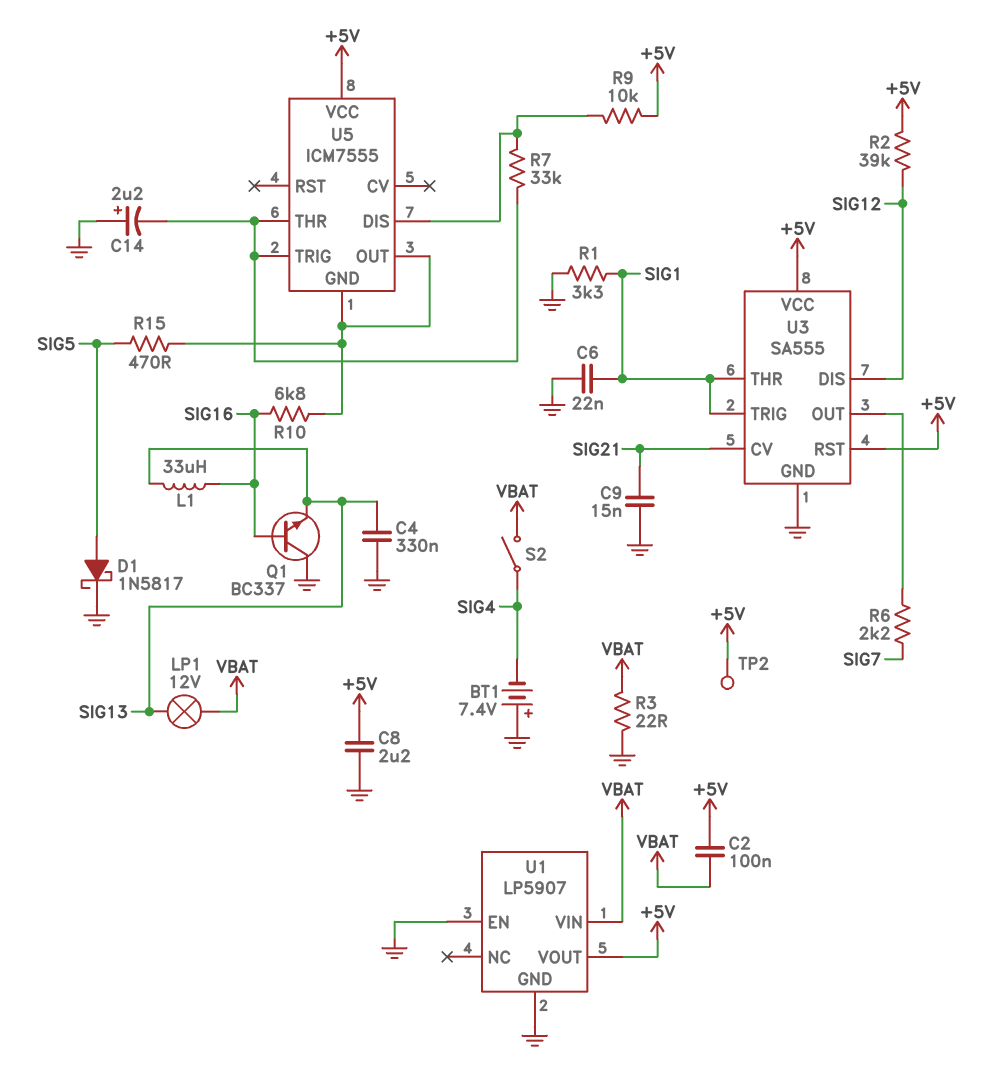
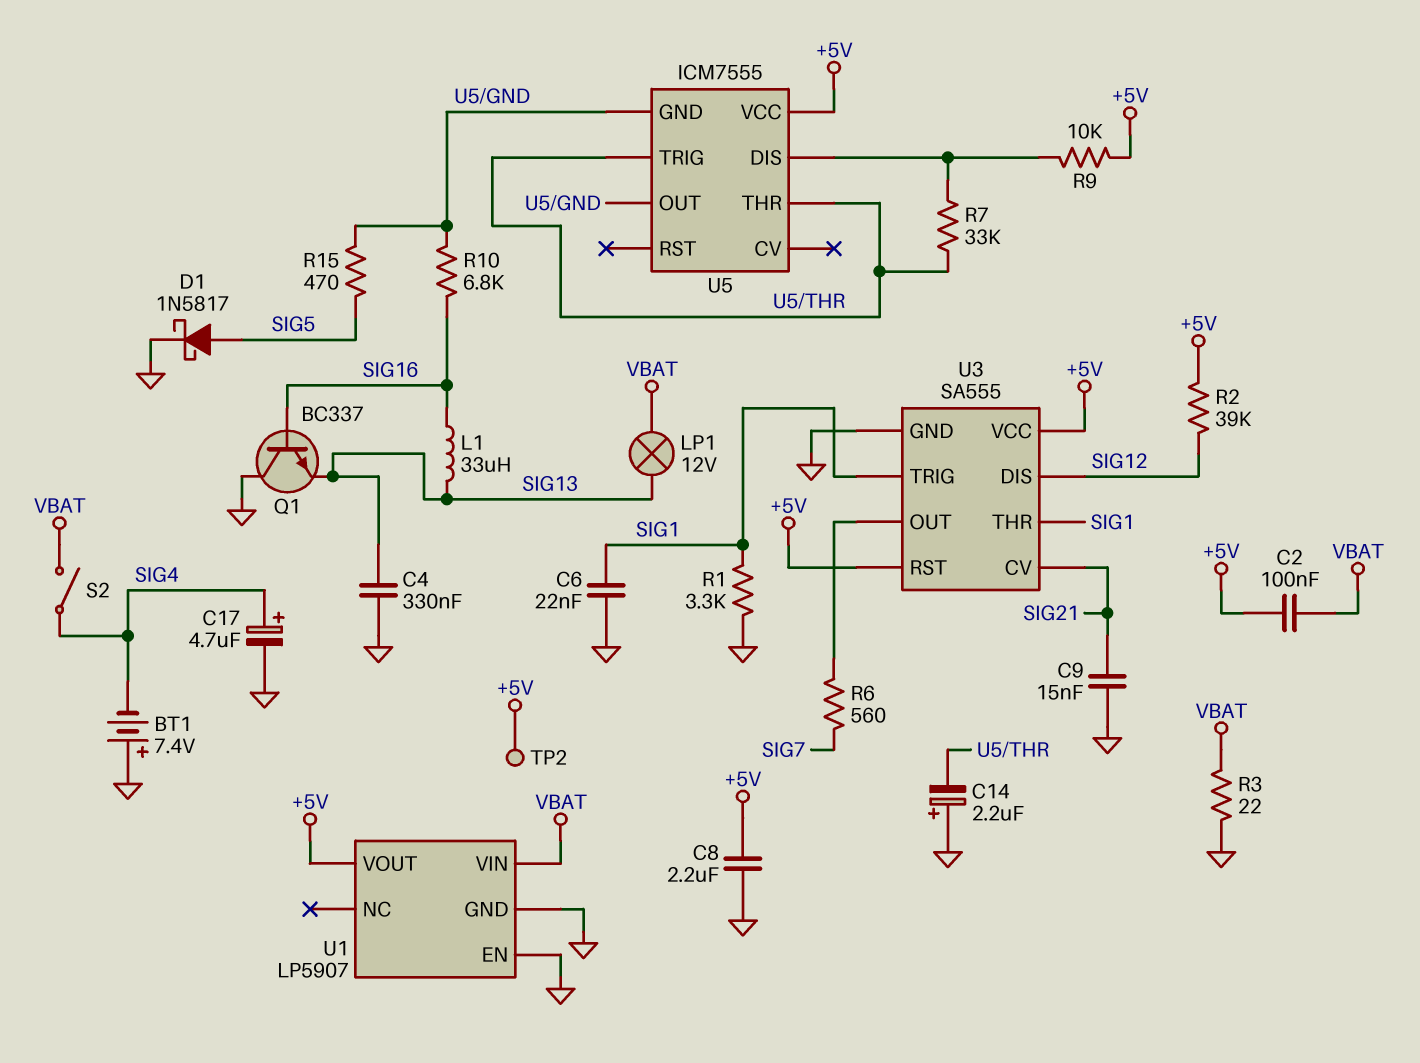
C17: none -> 4.7uF (plus SIG4, minus GND)
R6: 2.2k (SIG7, U3/OUT) -> 560 (SIG7, U3/OUT)

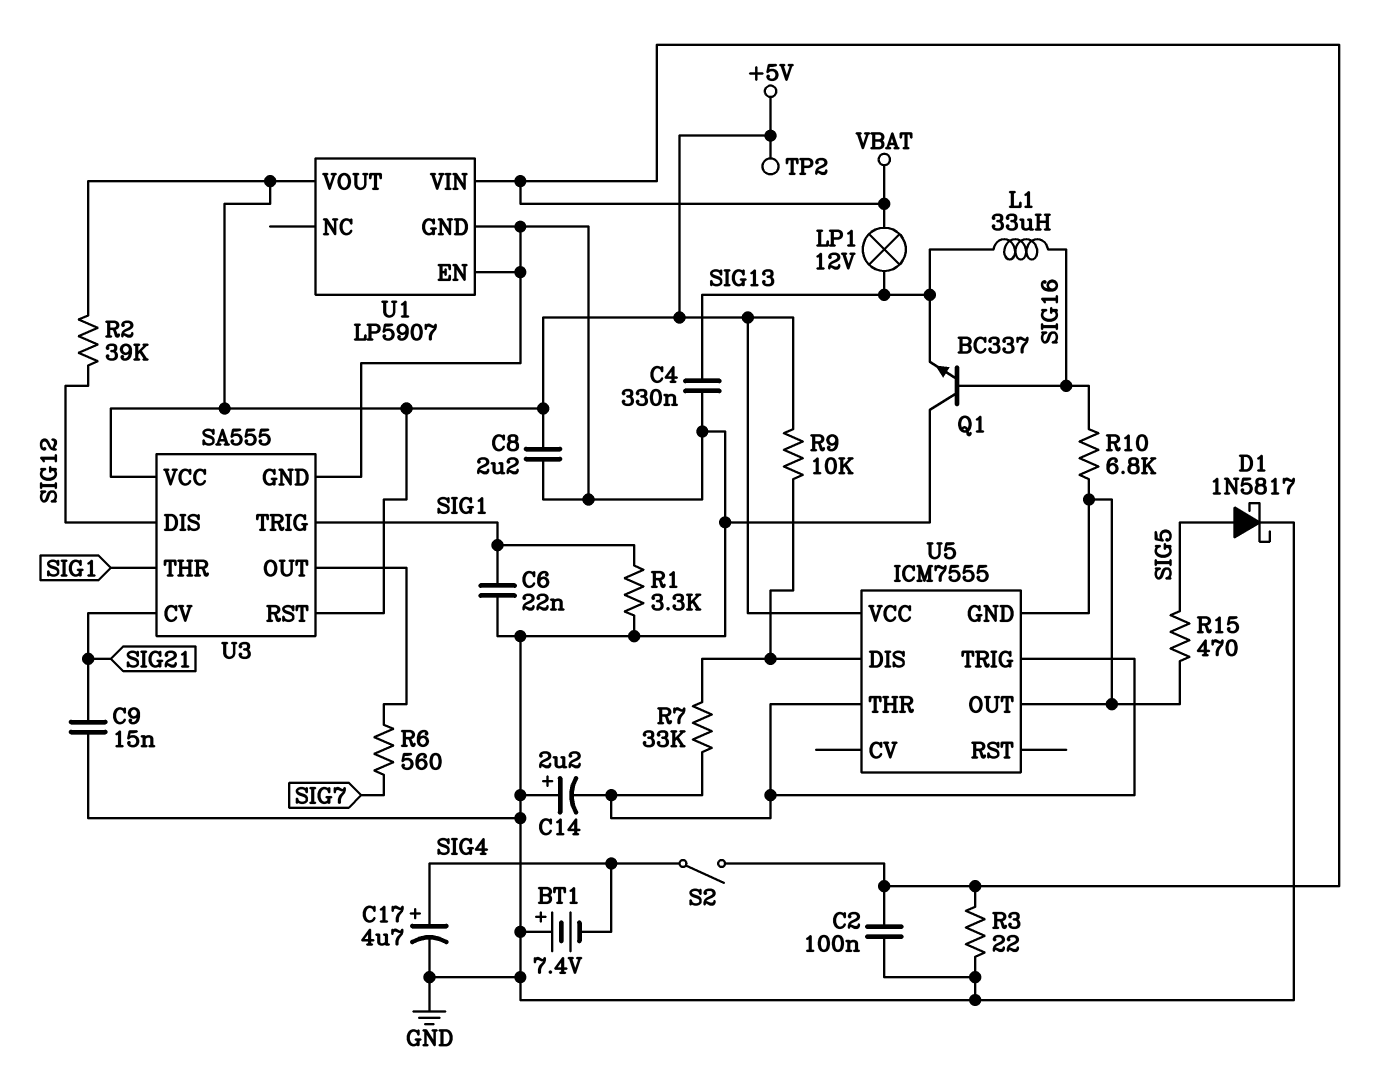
C2: 100nF (+5V, VBAT) -> 100nF (GND, VBAT)

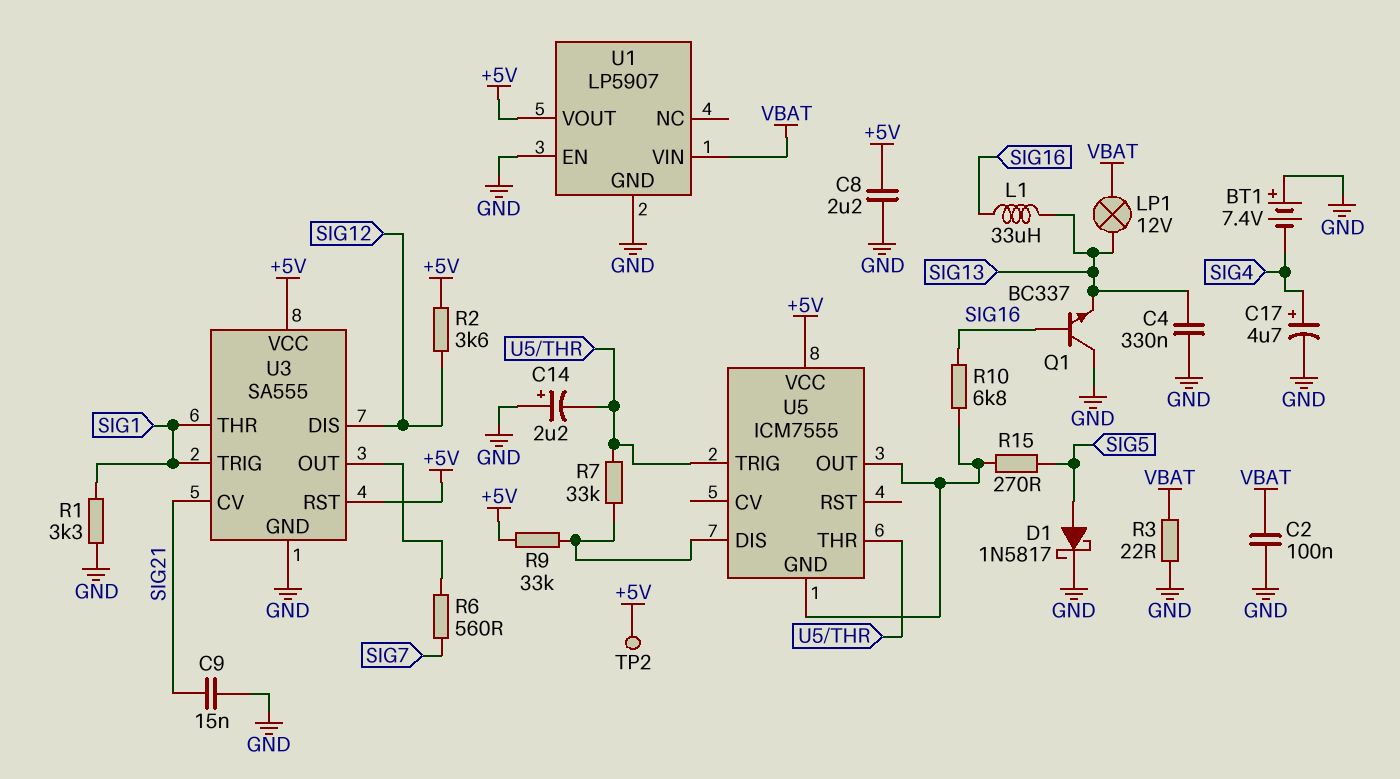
C6: 22nF (GND, SIG1) -> none
R2: 39k (+5V, SIG12) -> 3.6k (+5V, SIG12)
R9: 10k (+5V, U5/DIS) -> 33k (+5V, U5/DIS)
R15: 470 (SIG5, U5/GND) -> 270 (SIG5, U5/GND)
S2: switch (SIG4, VBAT) -> none

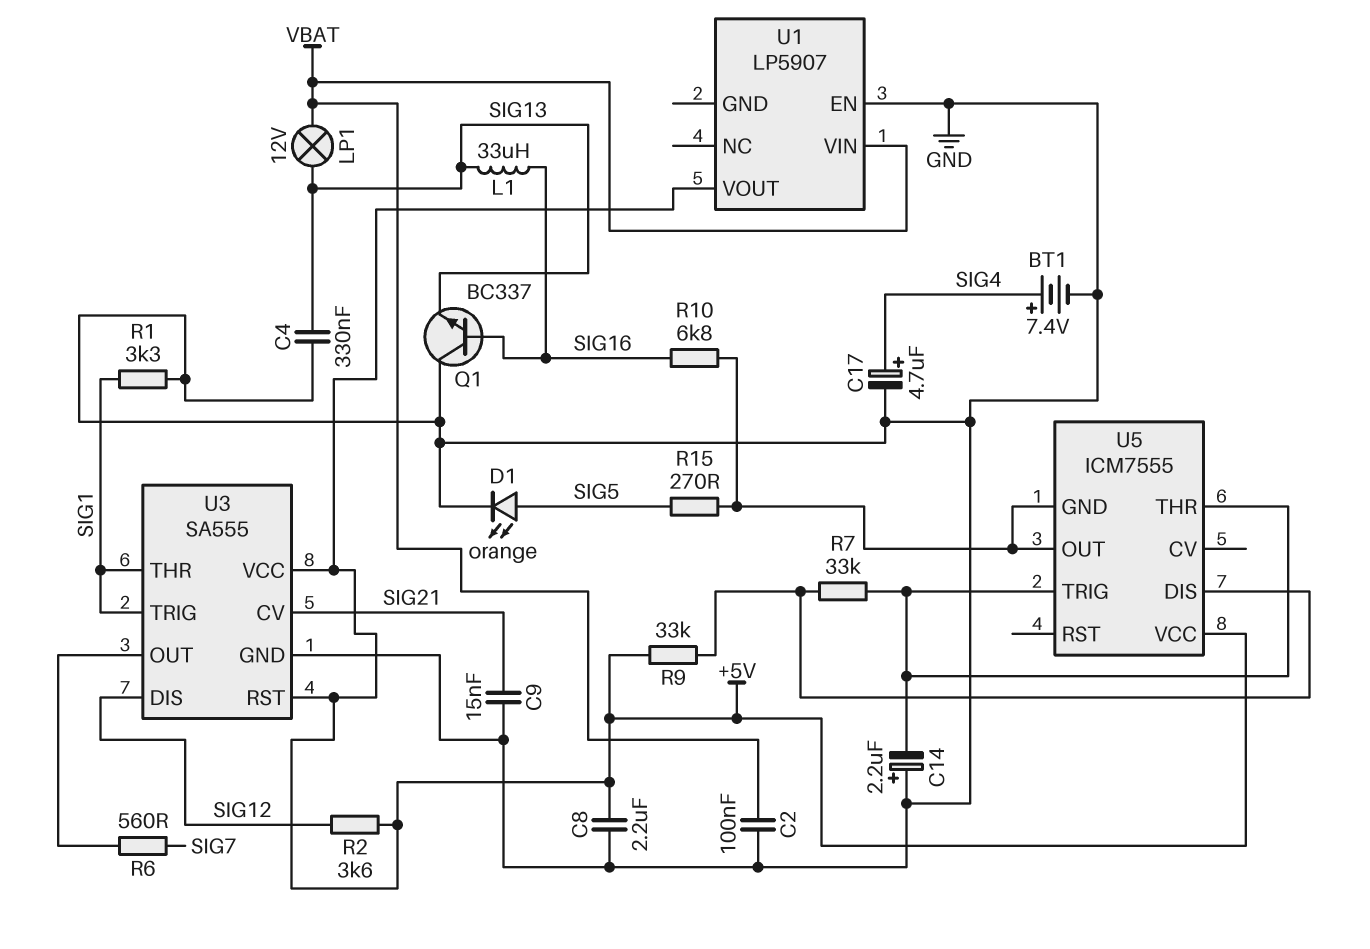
BT1: 7.4V (plus GND, minus SIG4) -> 7.4V (plus SIG4, minus GND)
D1: schottky 1N5817 (A SIG5, K GND) -> LED orange (A SIG5, K GND)
R3: 22 (GND, VBAT) -> none
TP2: test point (+5V) -> none
U1 pin GND: GND -> none

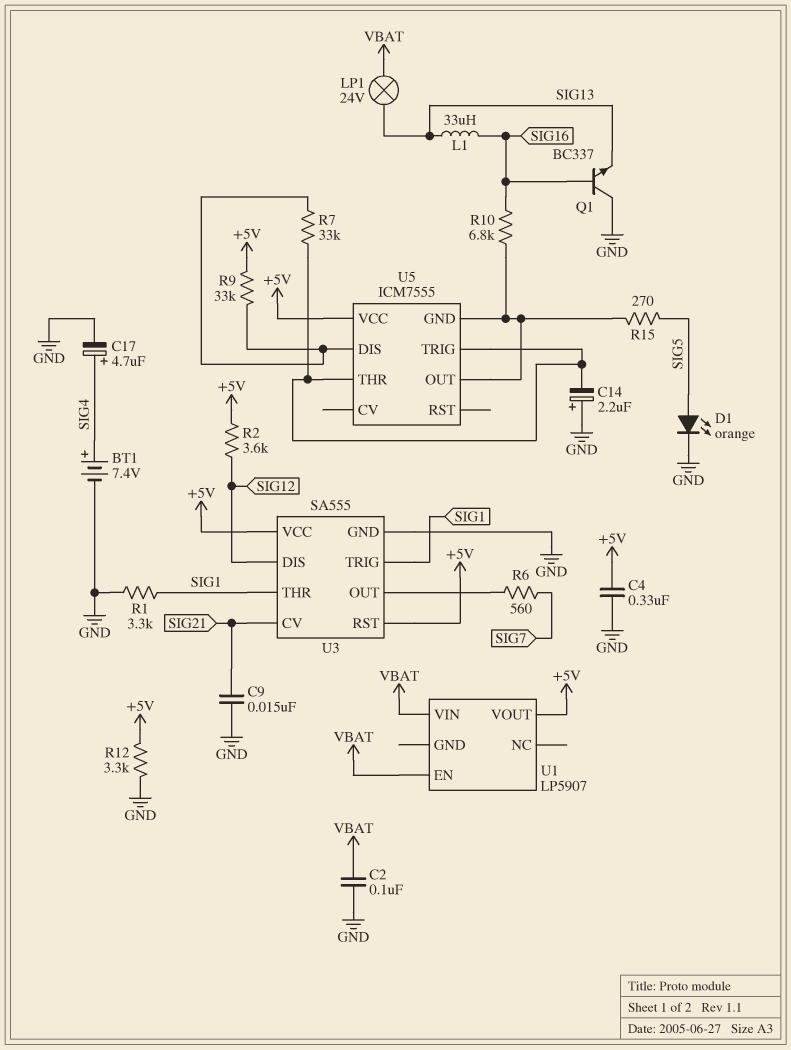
C4: 330nF (GND, SIG13) -> 330nF (+5V, GND)
C8: 2.2uF (+5V, GND) -> none
LP1: lamp 12V (SIG13, VBAT) -> lamp 24V (SIG13, VBAT)
R12: none -> 3.3k (+5V, GND)
U1 pin EN: GND -> VBAT

